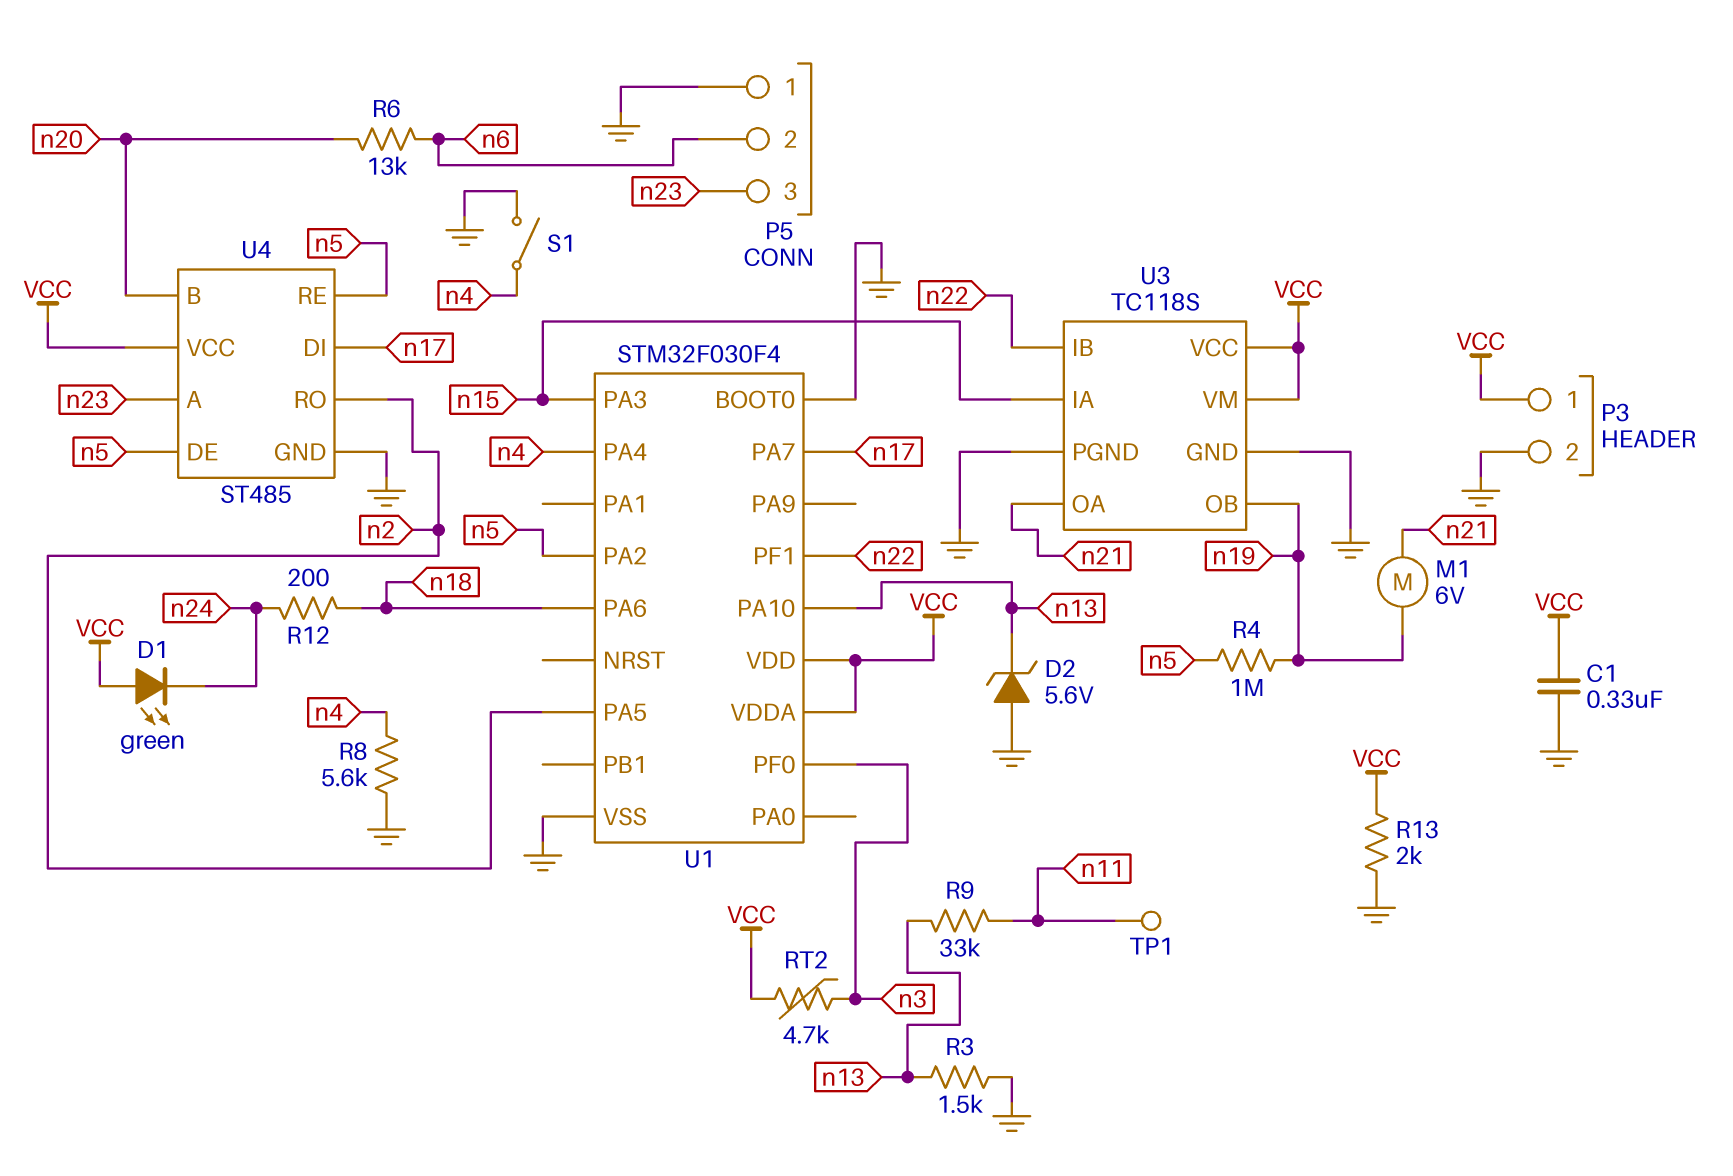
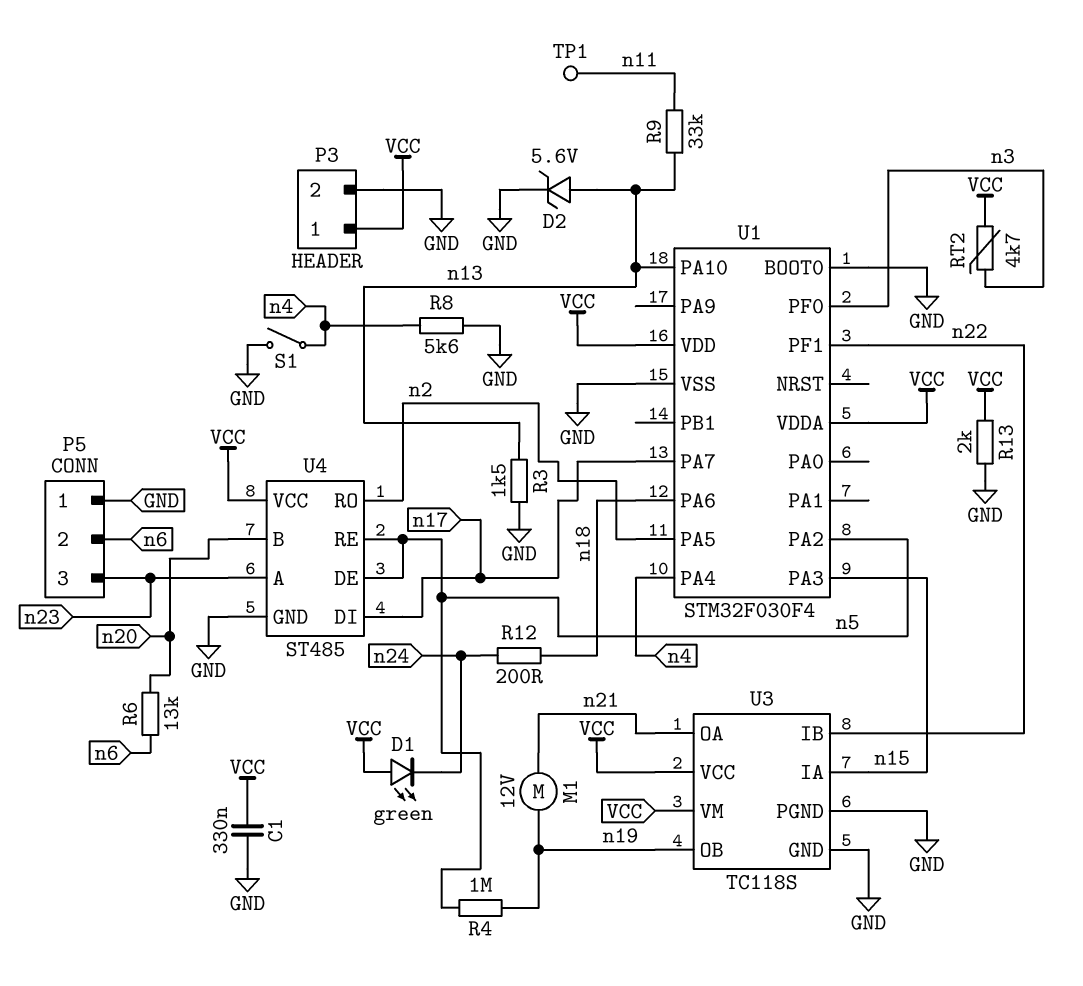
D2: zener 5.6V (A GND, K n13) -> zener 5.6V (A n13, K GND)
M1: motor 6V (n19, n21) -> motor 12V (n19, n21)

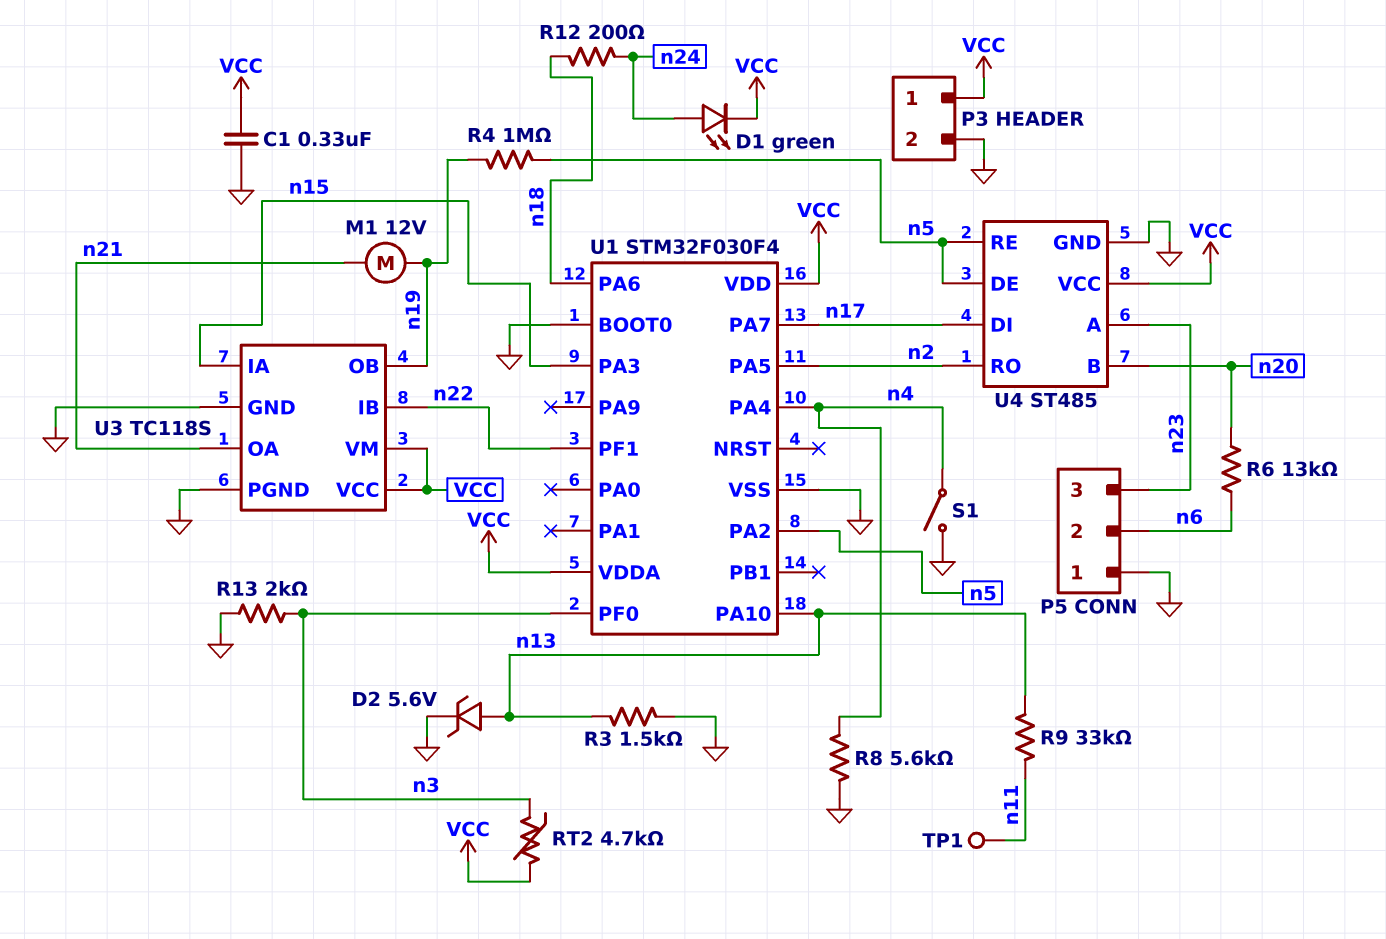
D1: LED green (A VCC, K n24) -> LED green (A n24, K VCC)
R13: 2k (GND, VCC) -> 2k (GND, n3)

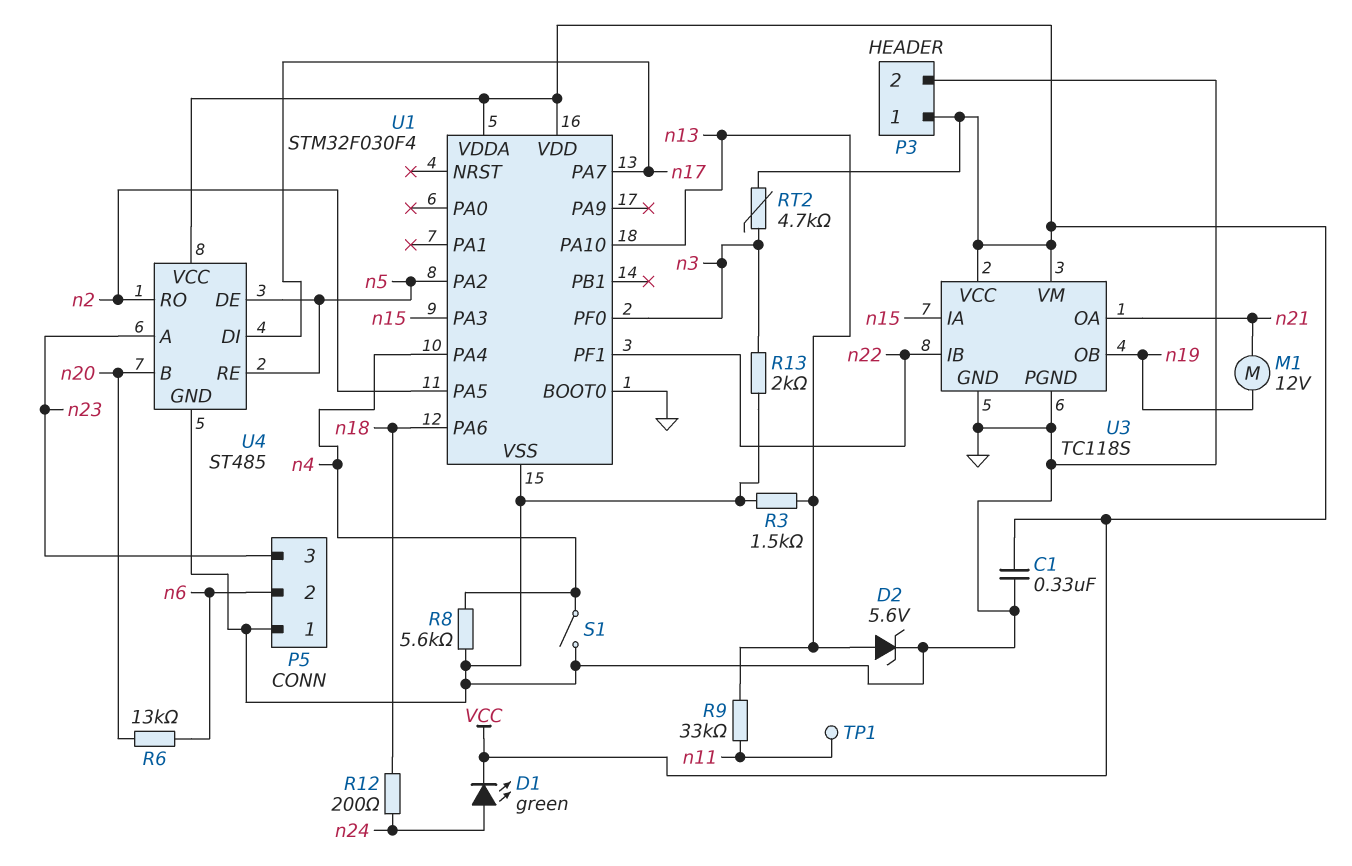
R4: 1M (n5, n19) -> none

